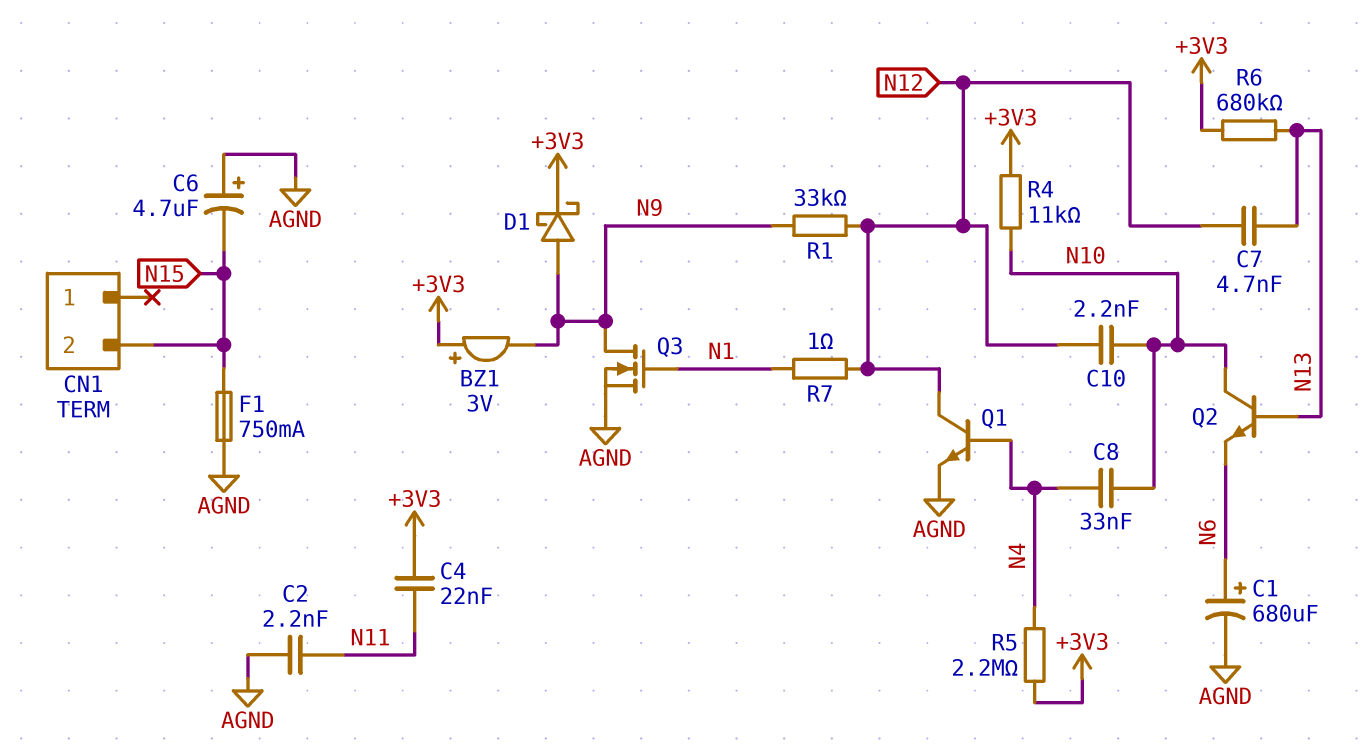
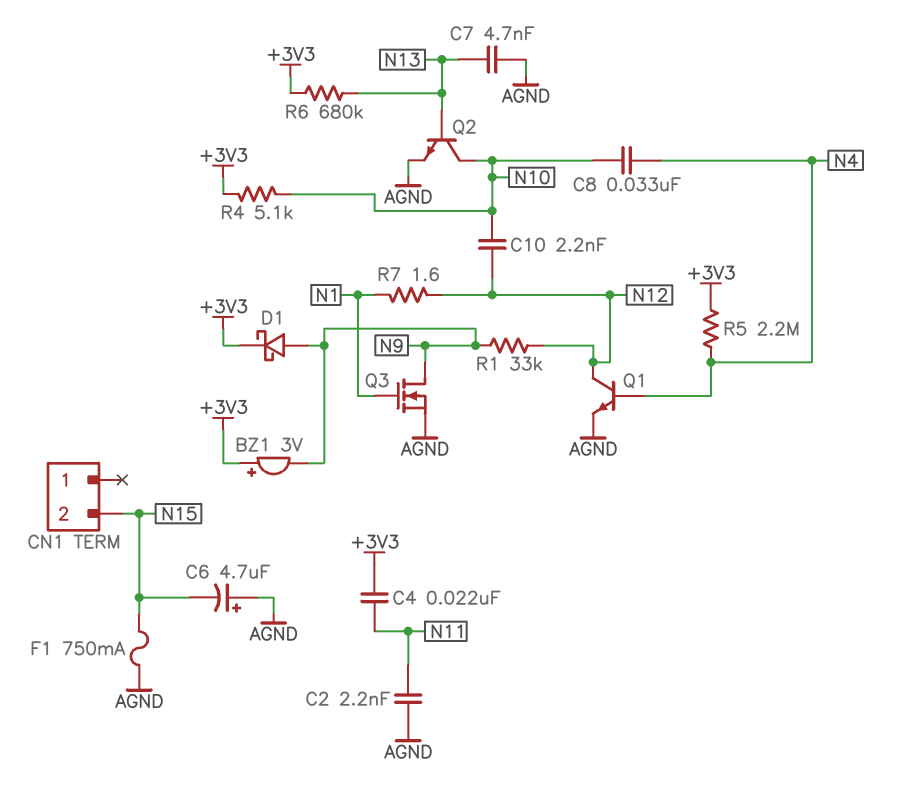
C1: 680uF (plus N6, minus AGND) -> none
C7: 4.7nF (N12, N13) -> 4.7nF (AGND, N13)
Q2: NPN (B N13, C N10, E N6) -> NPN (B N13, C N10, E AGND)
R4: 11k (+3V3, N10) -> 5.1k (+3V3, N10)
R7: 1 (N1, N12) -> 1.6 (N1, N12)

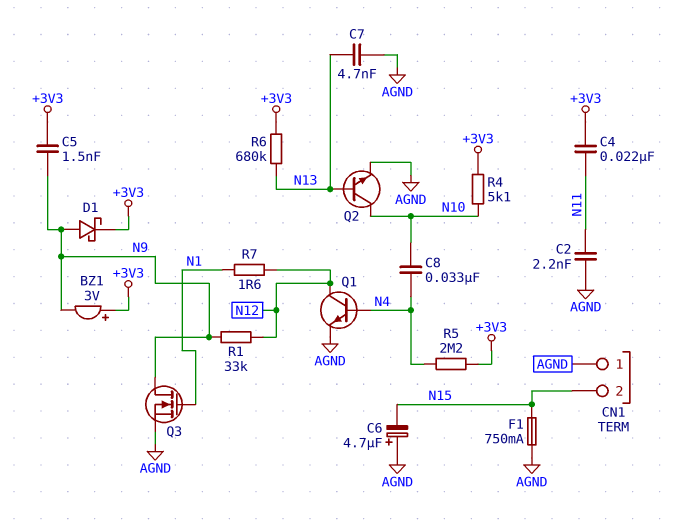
C5: none -> 1.5nF (+3V3, N9)
C10: 2.2nF (N10, N12) -> none
CN1 pin 1: none -> AGND

